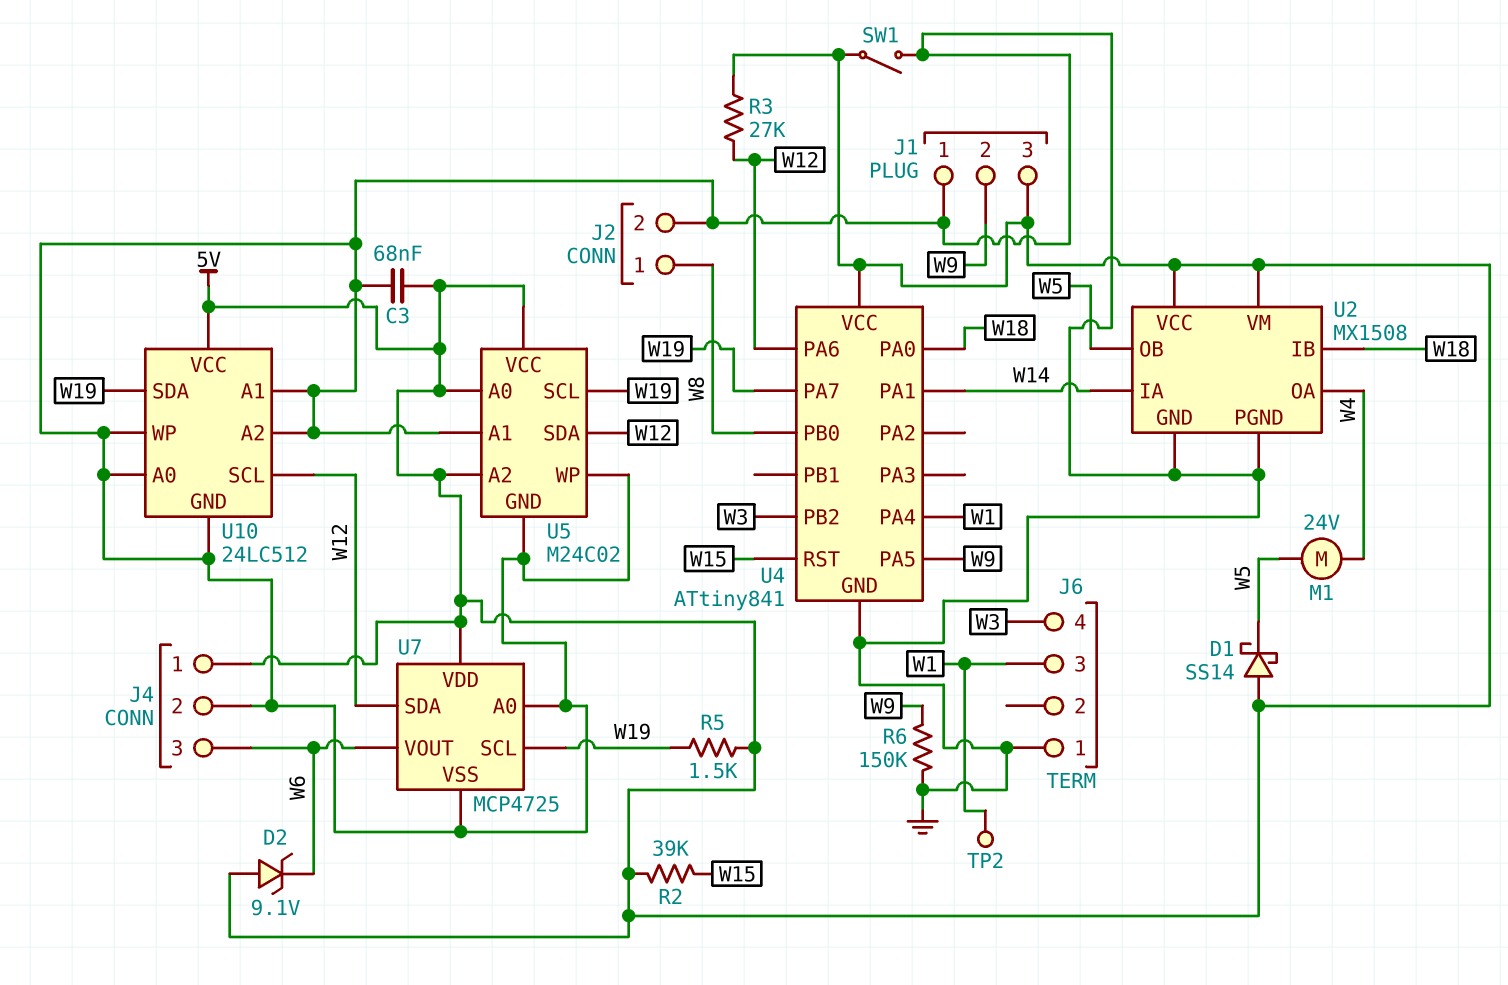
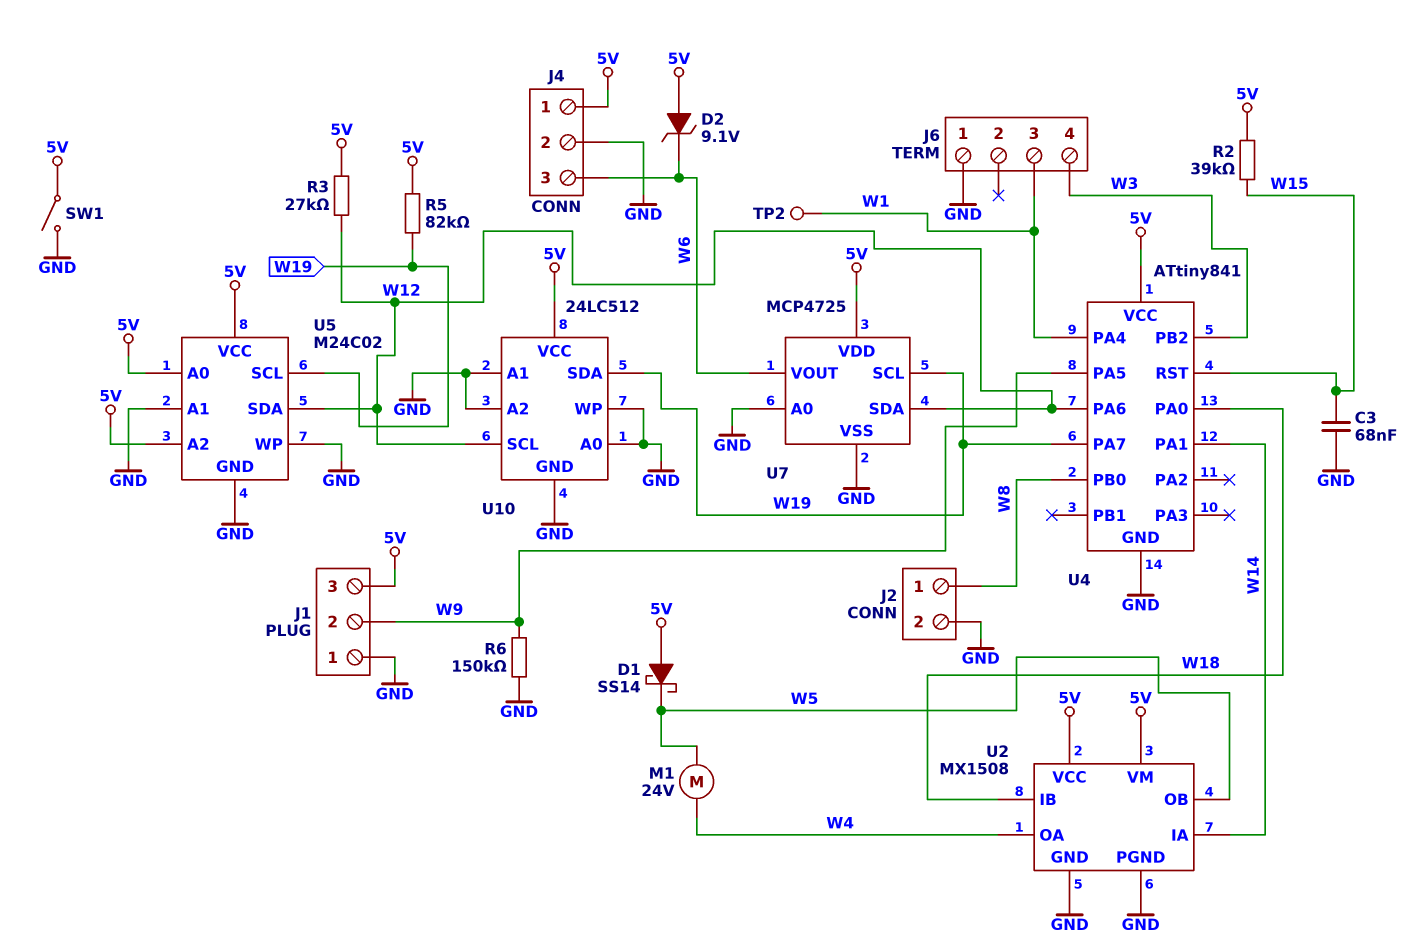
C3: 68nF (5V, GND) -> 68nF (GND, W15)
R5: 1.5k (5V, W19) -> 82k (5V, W19)

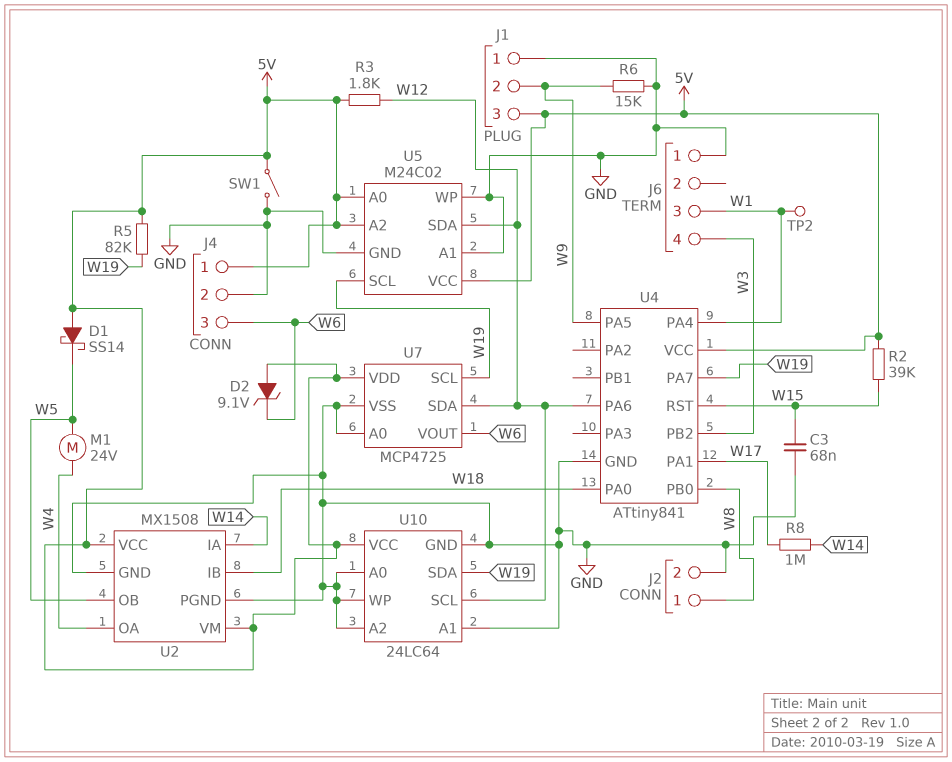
R3: 27k (5V, W12) -> 1.8k (5V, W12)
R6: 150k (GND, W9) -> 15k (GND, W9)
R8: none -> 1M (W14, W17)
U4 pin PA1: W14 -> W17
U10: 24LC512 -> 24LC64

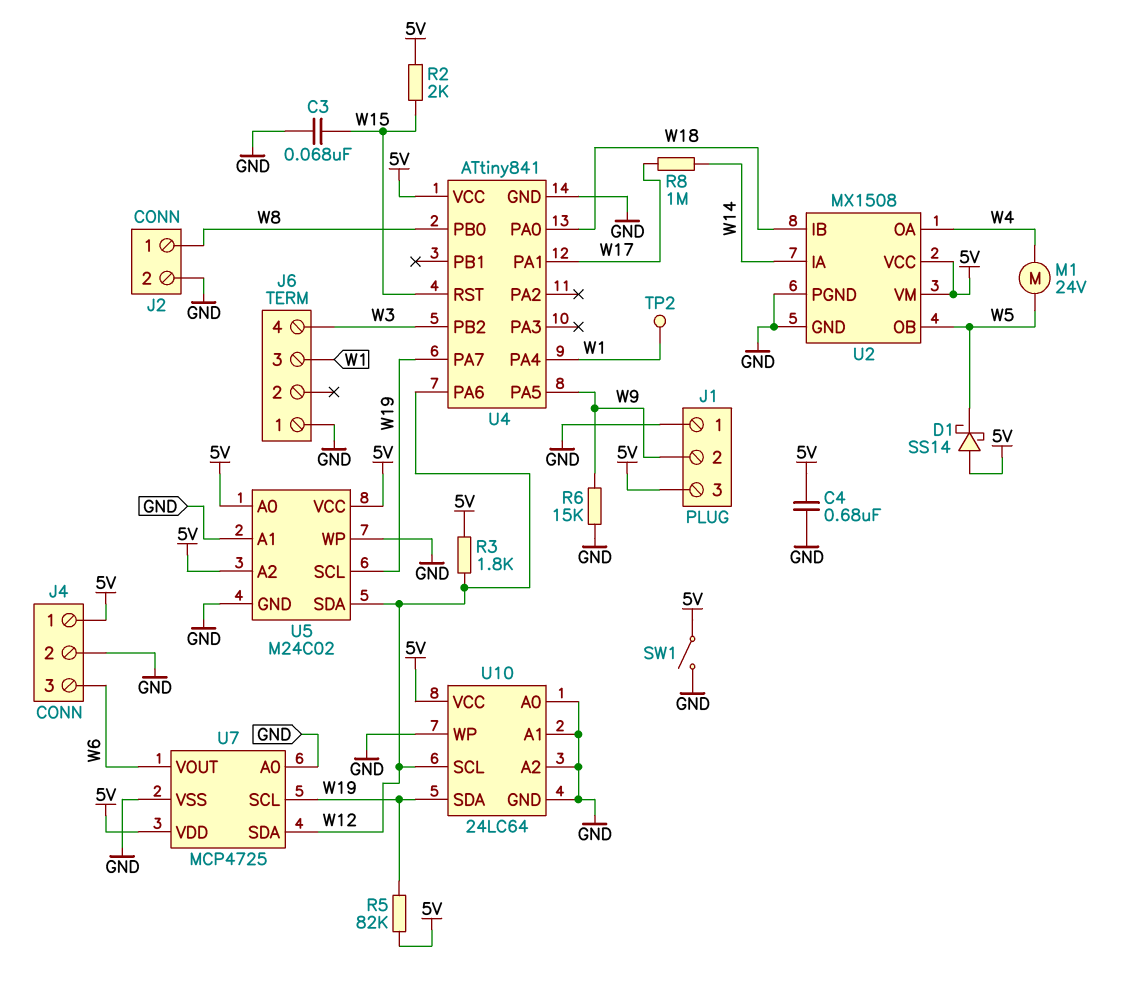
C4: none -> 680nF (5V, GND)
D2: zener 9.1V (A 5V, K W6) -> none
R2: 39k (5V, W15) -> 2k (5V, W15)

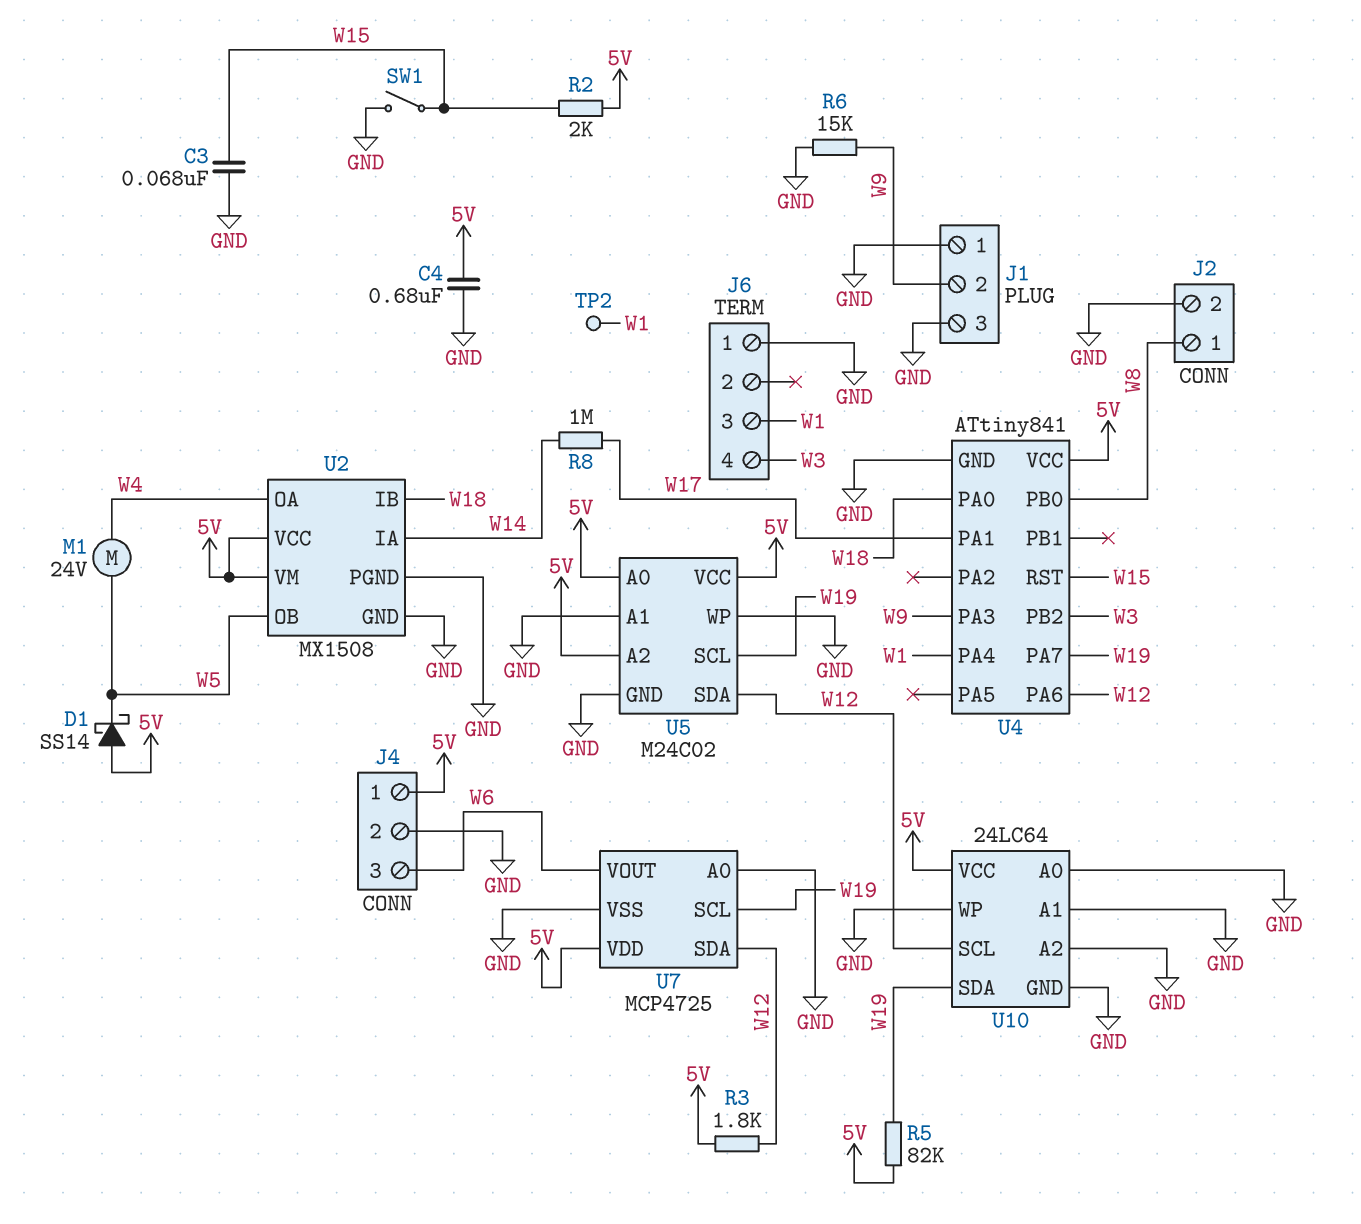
J1 pin 3: 5V -> GND
SW1: switch (5V, GND) -> switch (GND, W15)
U4 pin PA3: none -> W9
U4 pin PA5: W9 -> none

